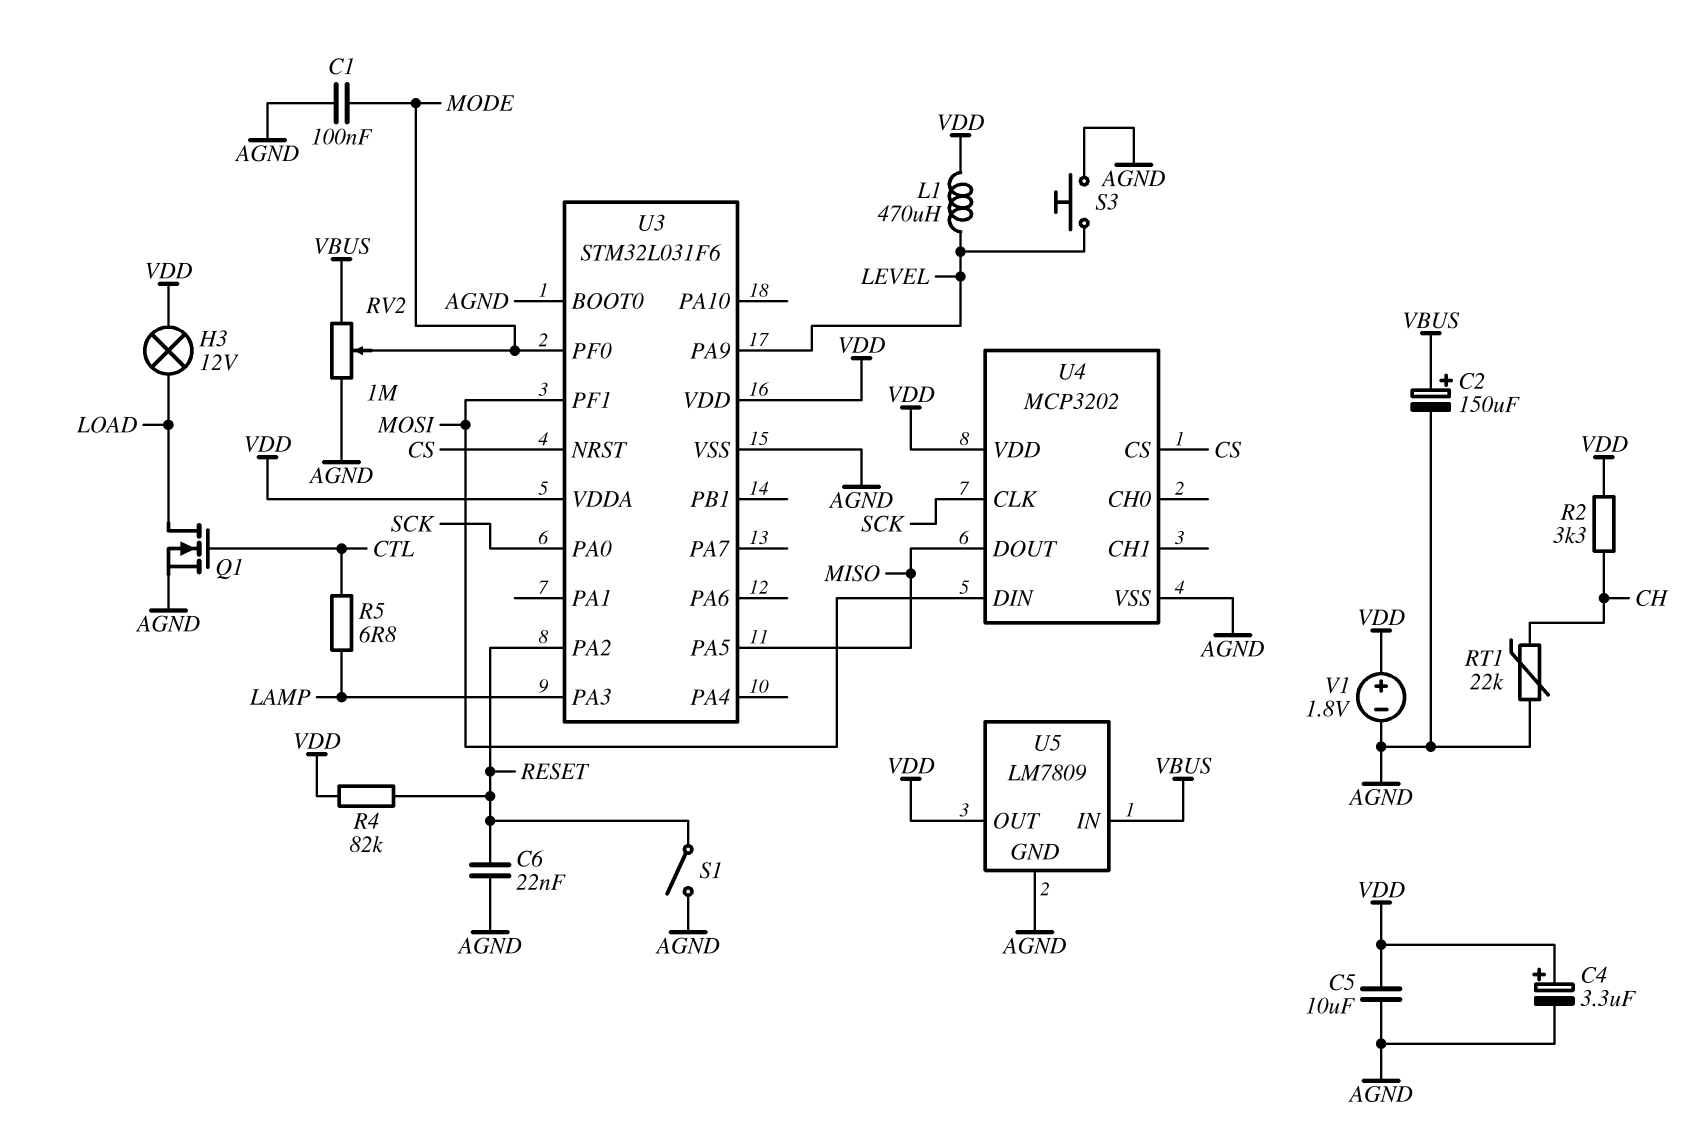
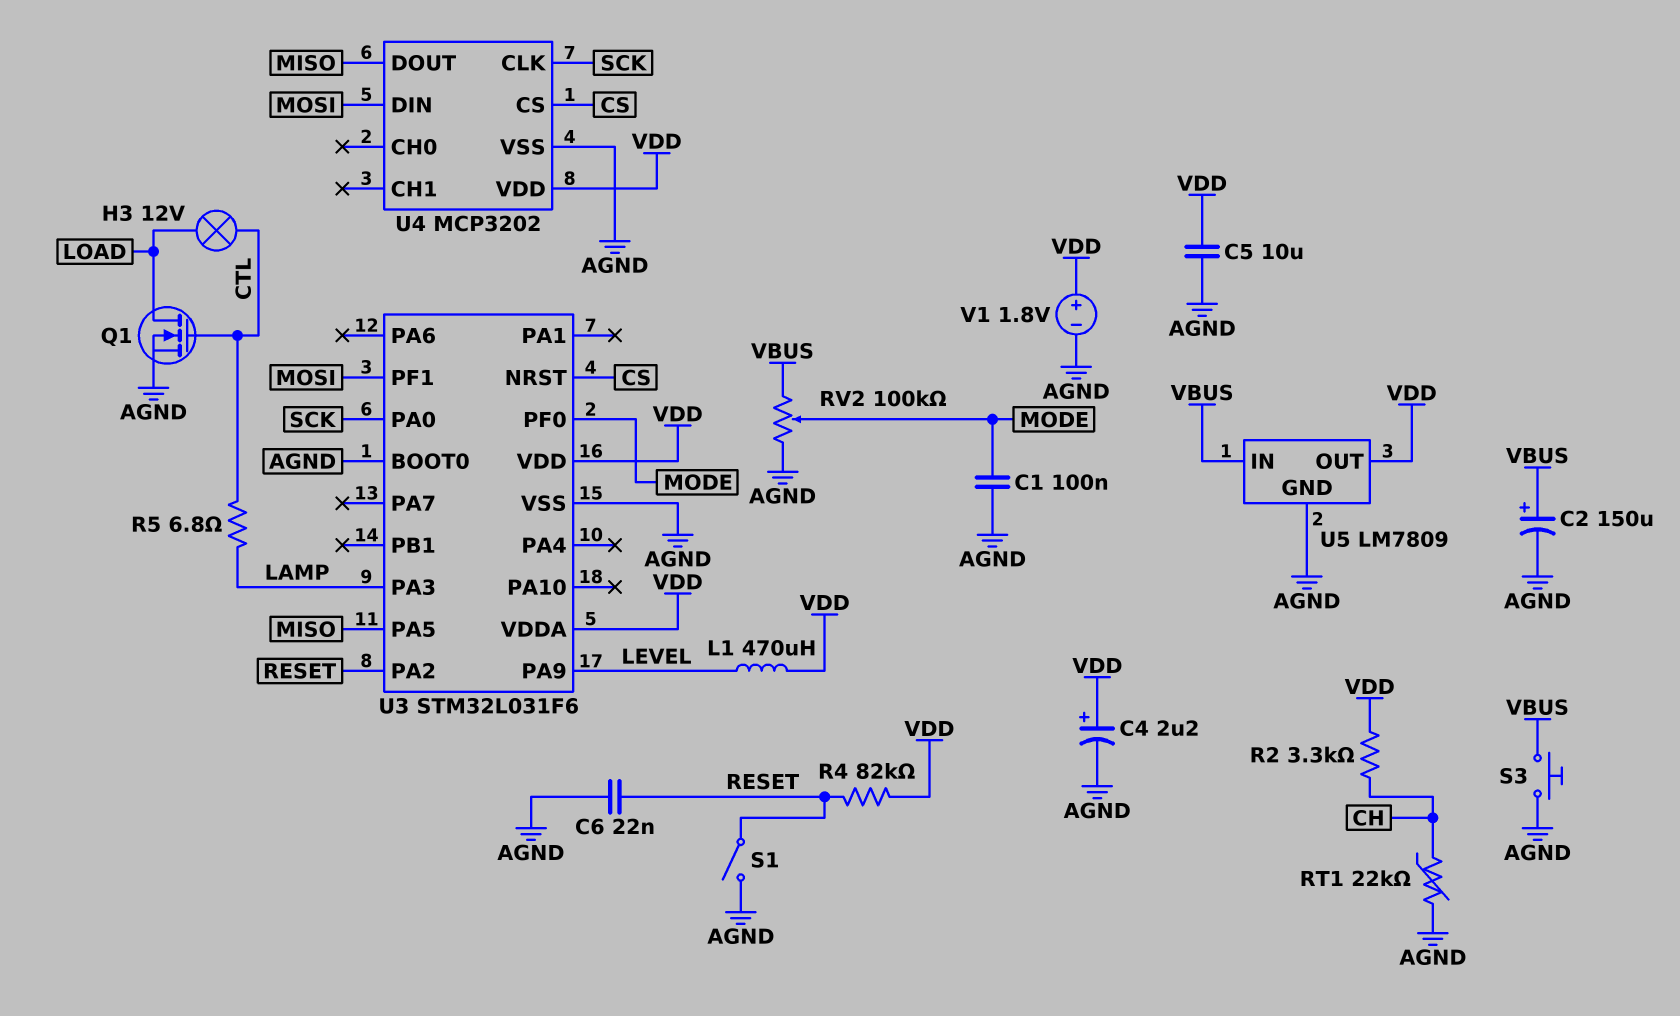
C4: 3.3uF (plus VDD, minus AGND) -> 2.2uF (plus VDD, minus AGND)
H3: lamp 12V (LOAD, VDD) -> lamp 12V (CTL, LOAD)
RV2: 1M (AGND, VBUS, wiper MODE) -> 100k (AGND, VBUS, wiper MODE)
S3: button (AGND, LEVEL) -> button (AGND, VBUS)

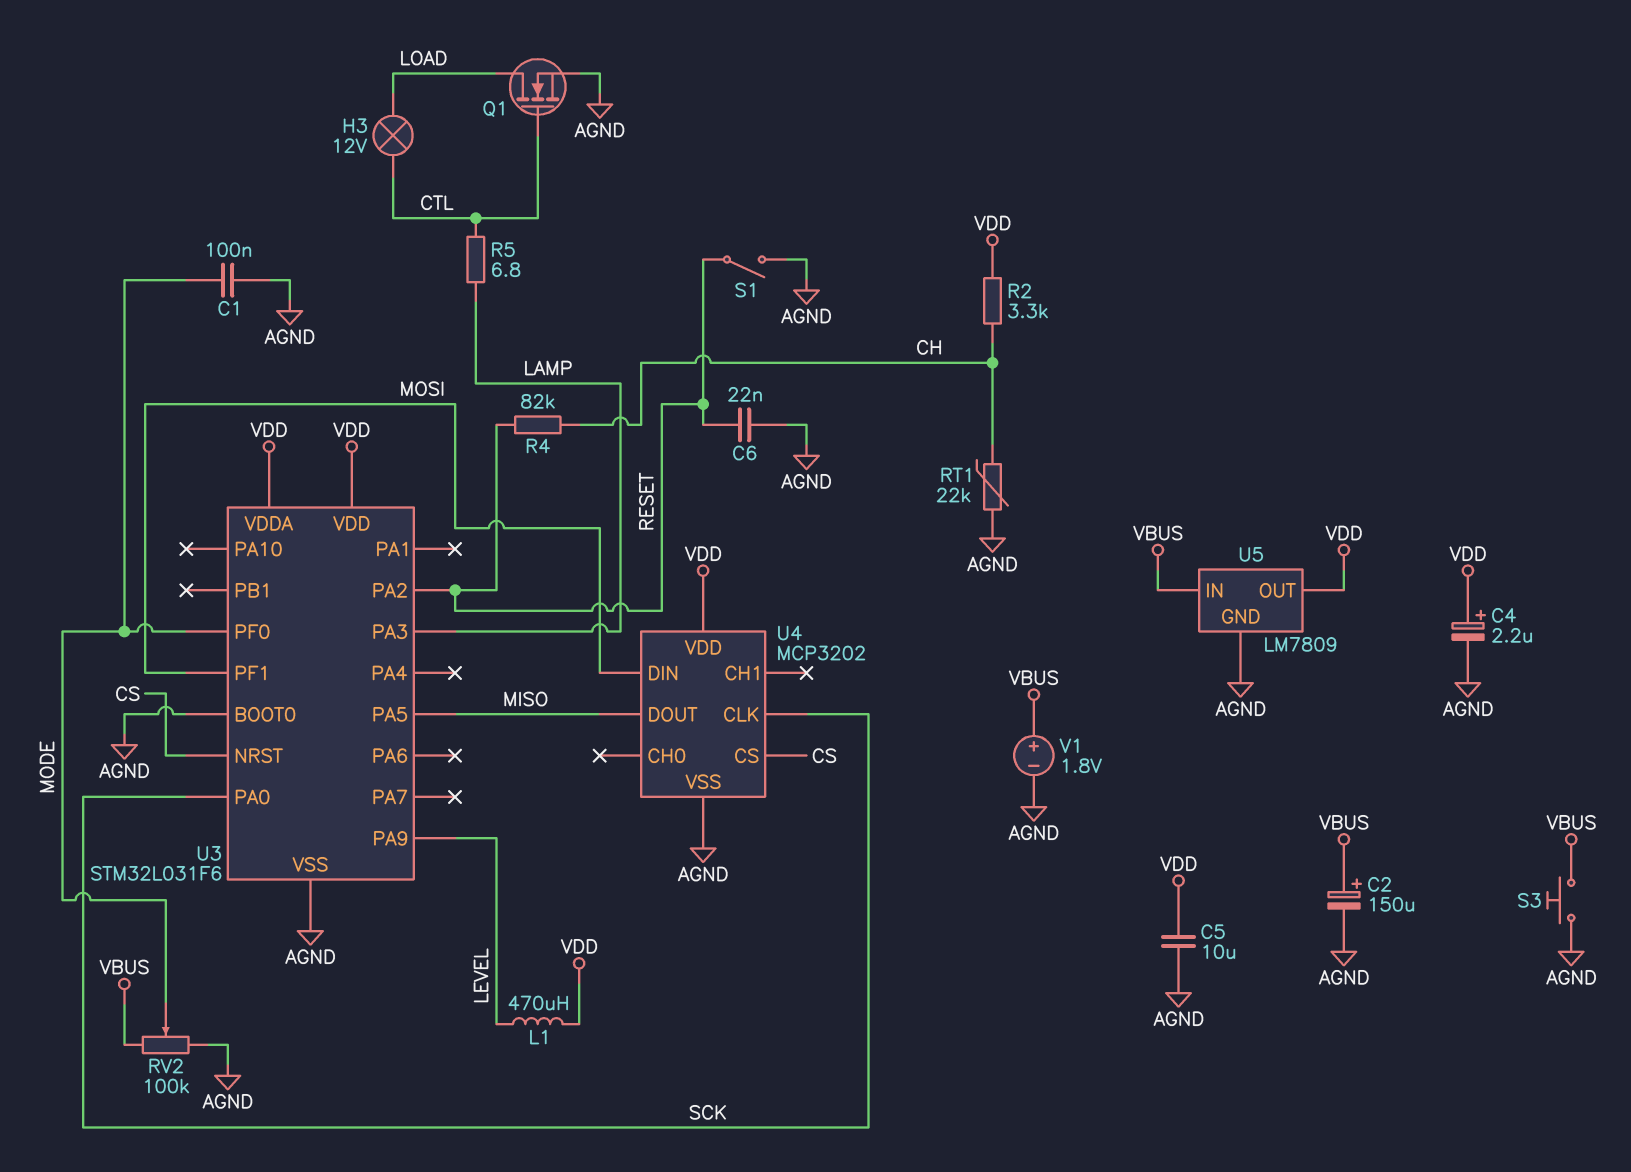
R4: 82k (RESET, VDD) -> 82k (CH, RESET)
V1: 1.8V (plus VDD, minus AGND) -> 1.8V (plus VBUS, minus AGND)

